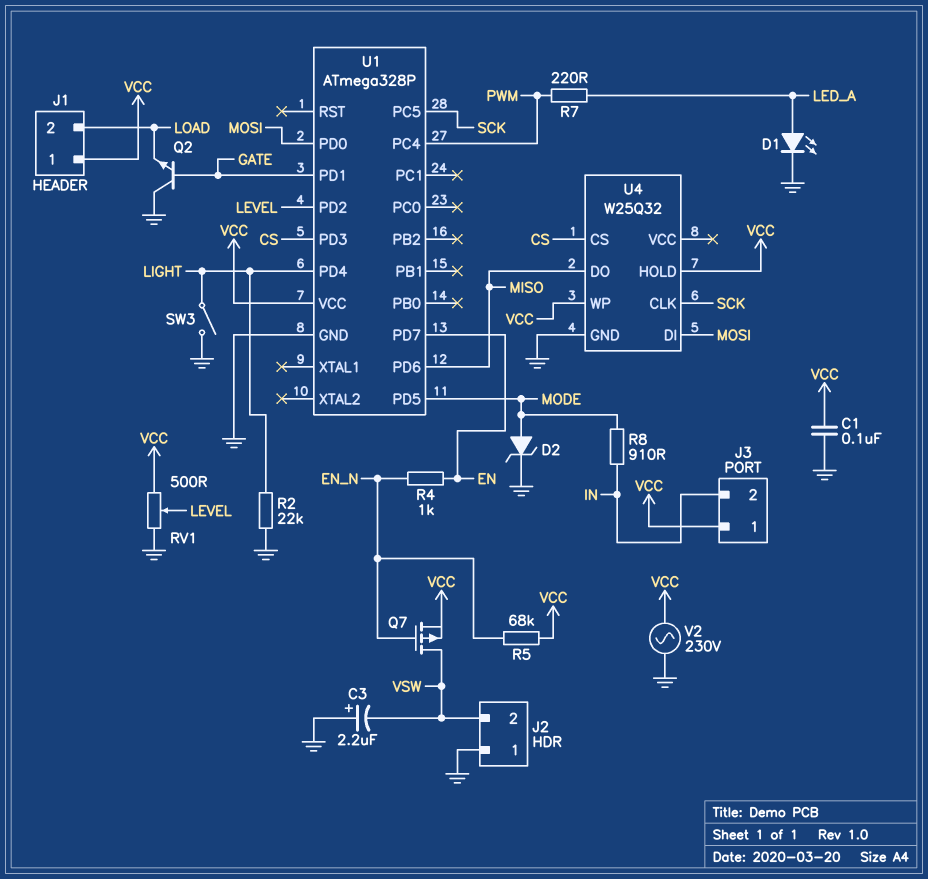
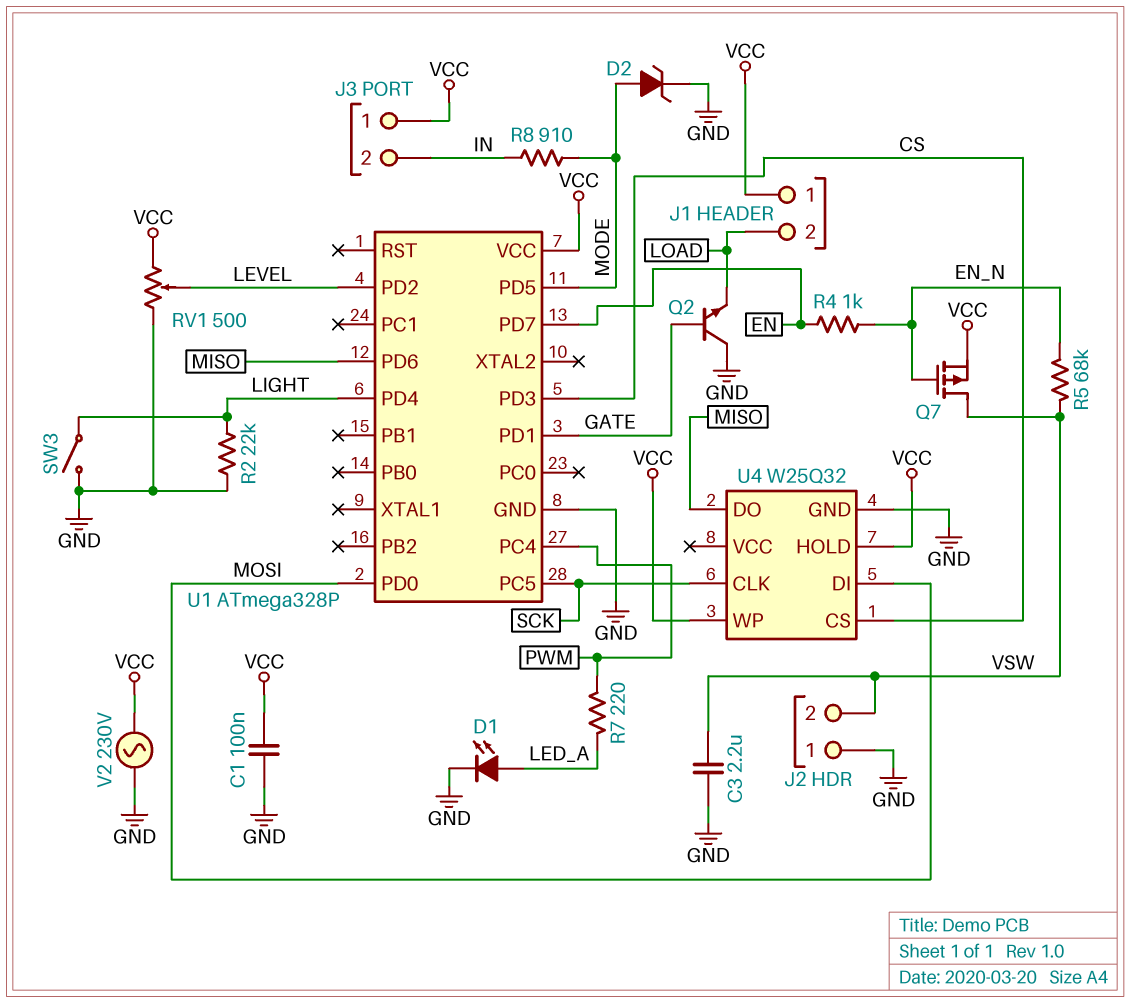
C3: 2.2uF (plus GND, minus VSW) -> 2.2uF (GND, VSW)
R5: 68k (EN_N, VCC) -> 68k (EN_N, VSW)

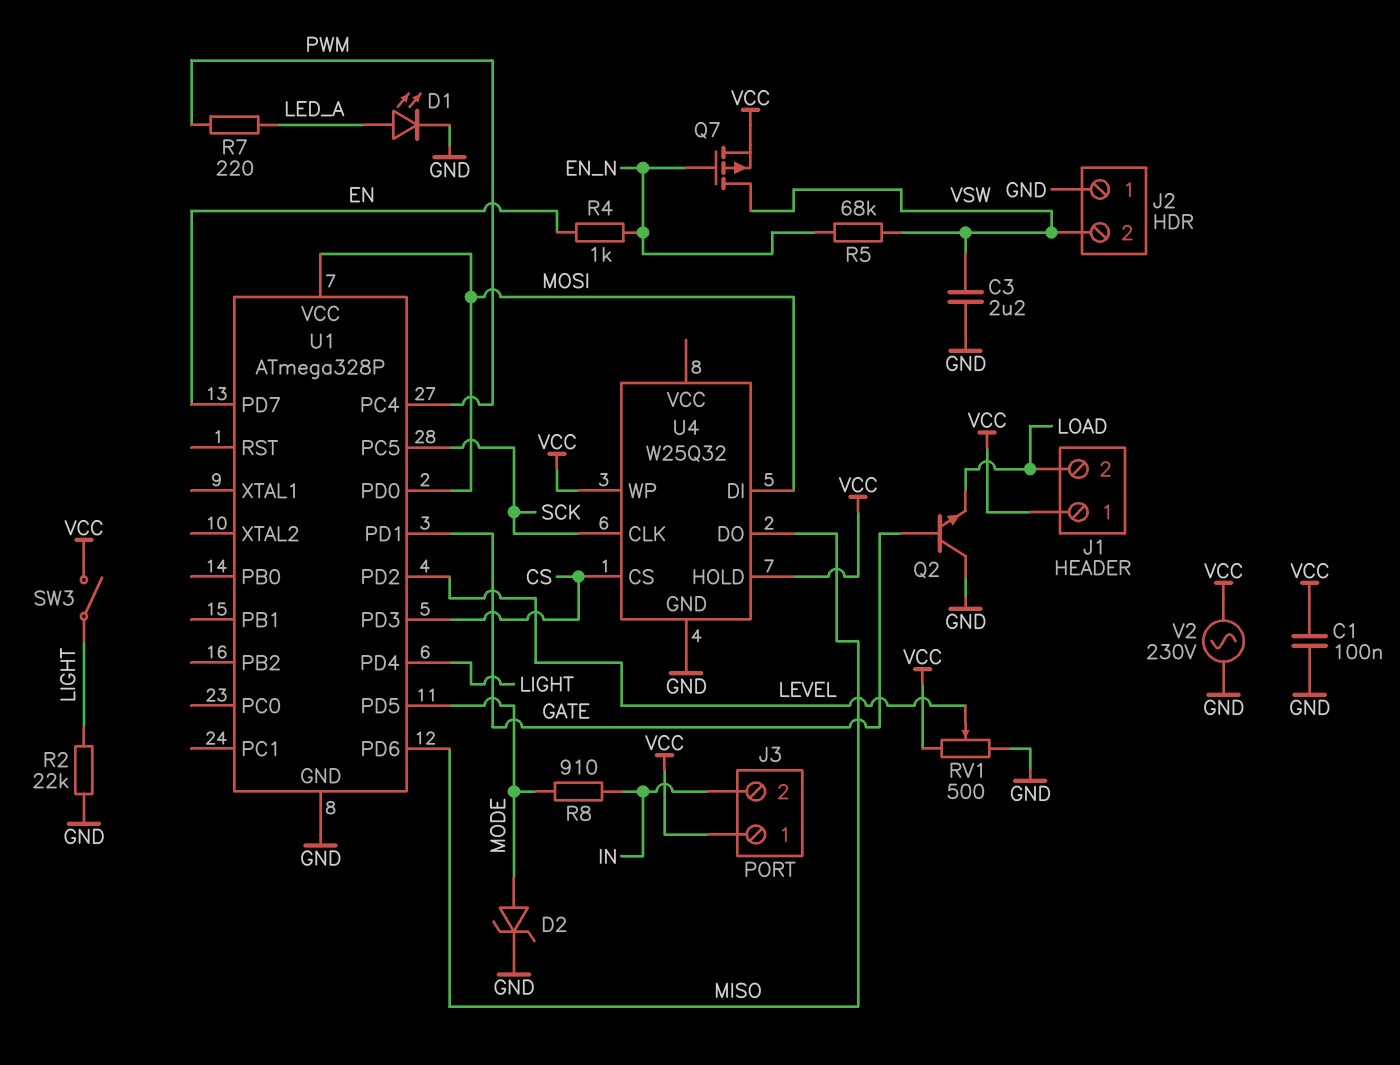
SW3: switch (GND, LIGHT) -> switch (LIGHT, VCC)
U1 pin VCC: VCC -> MOSI

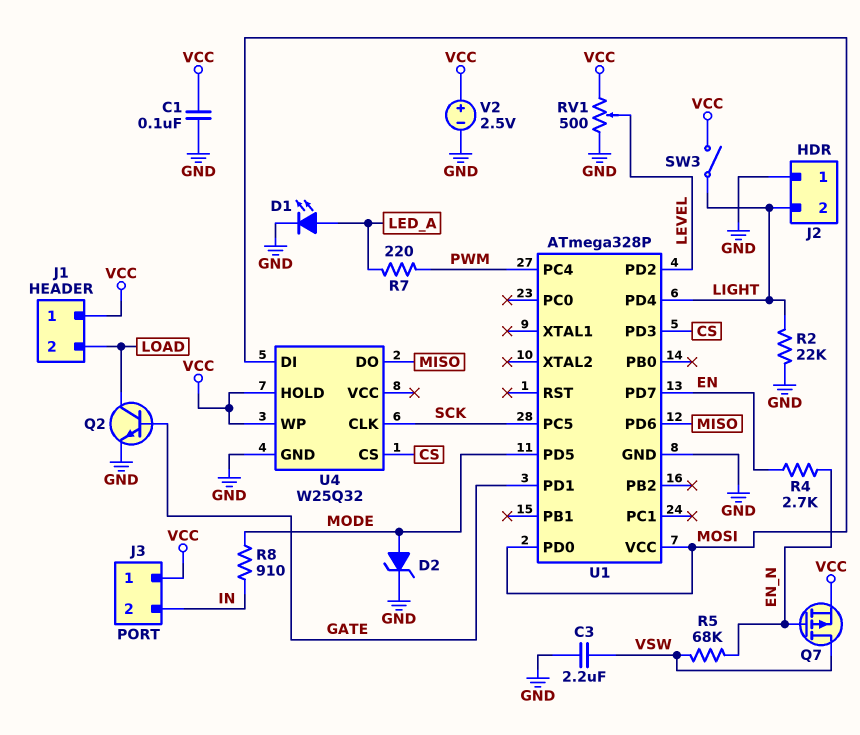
J2 pin 2: VSW -> LIGHT
Q2: NPN (B GATE, C GND, E LOAD) -> NPN (B GATE, C LOAD, E GND)
R4: 1k (EN, EN_N) -> 2.7k (EN, EN_N)
V2: AC 230V (GND, VCC) -> 2.5V (plus VCC, minus GND)

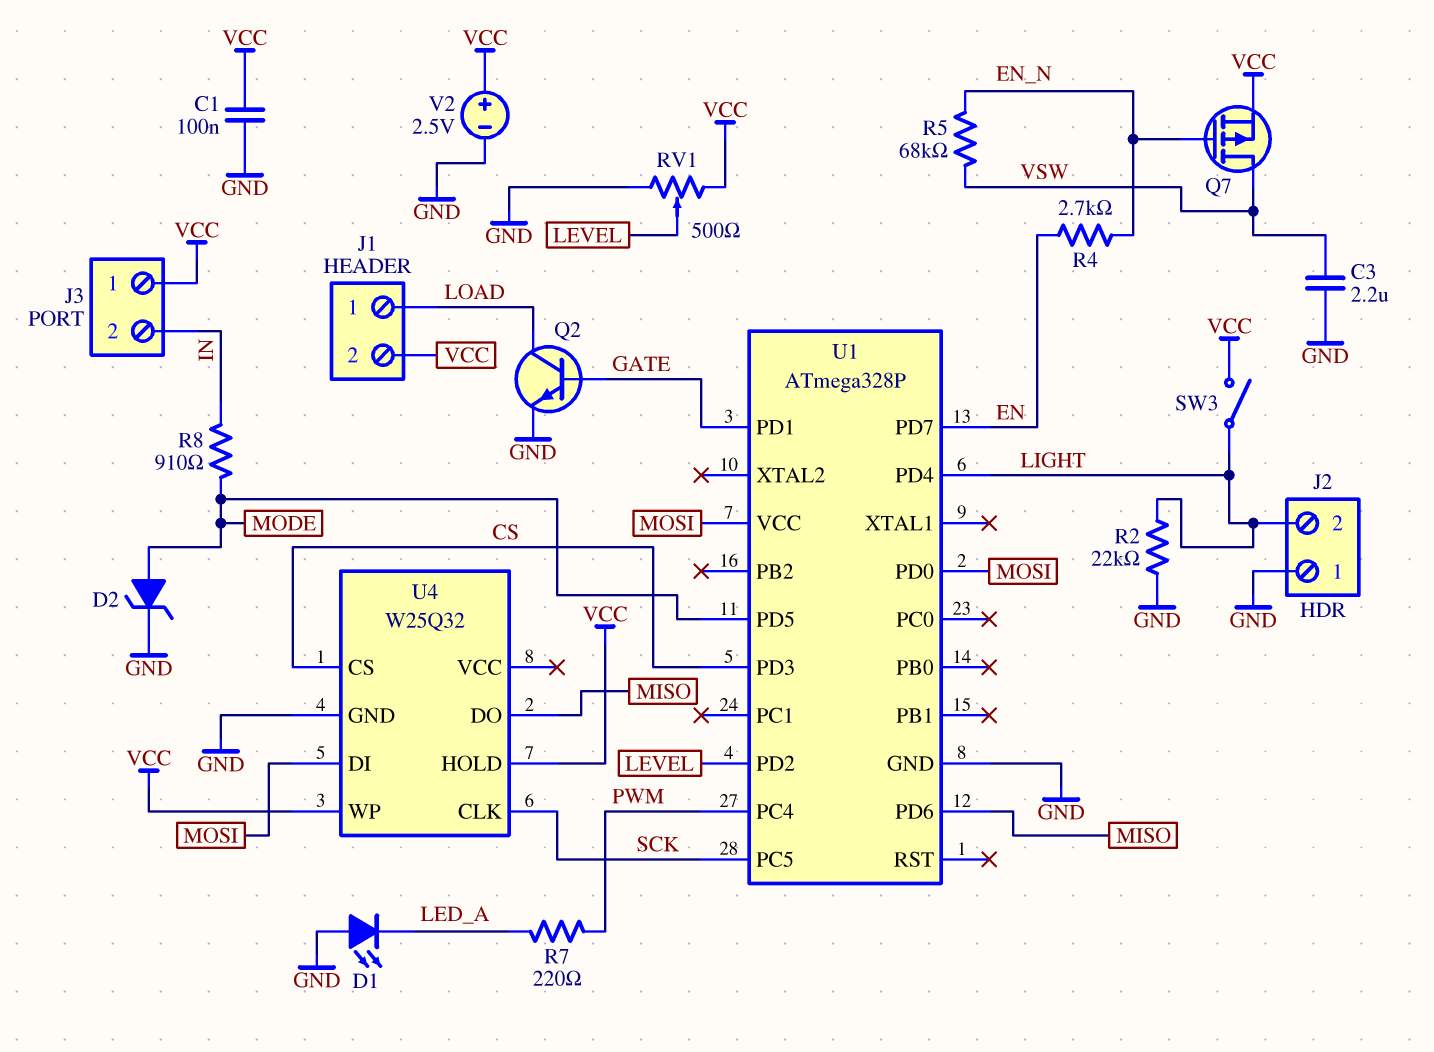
D1: LED (A LED_A, K GND) -> LED (A GND, K LED_A)
J1 pin 1: VCC -> LOAD
J1 pin 2: LOAD -> VCC

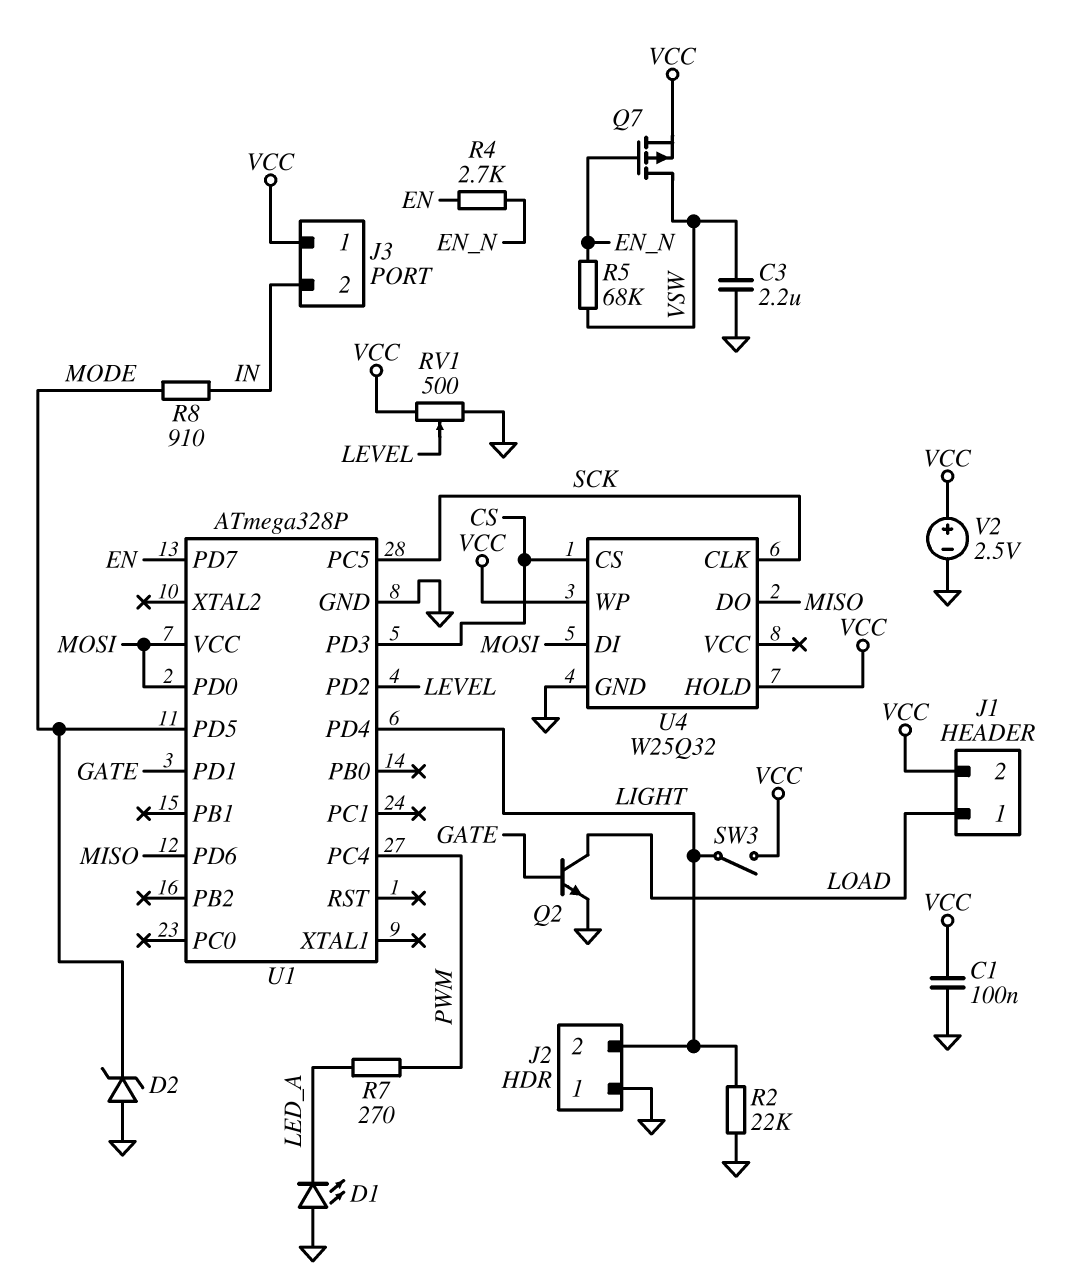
D2: zener (A MODE, K GND) -> zener (A GND, K MODE)
R7: 220 (LED_A, PWM) -> 270 (LED_A, PWM)

